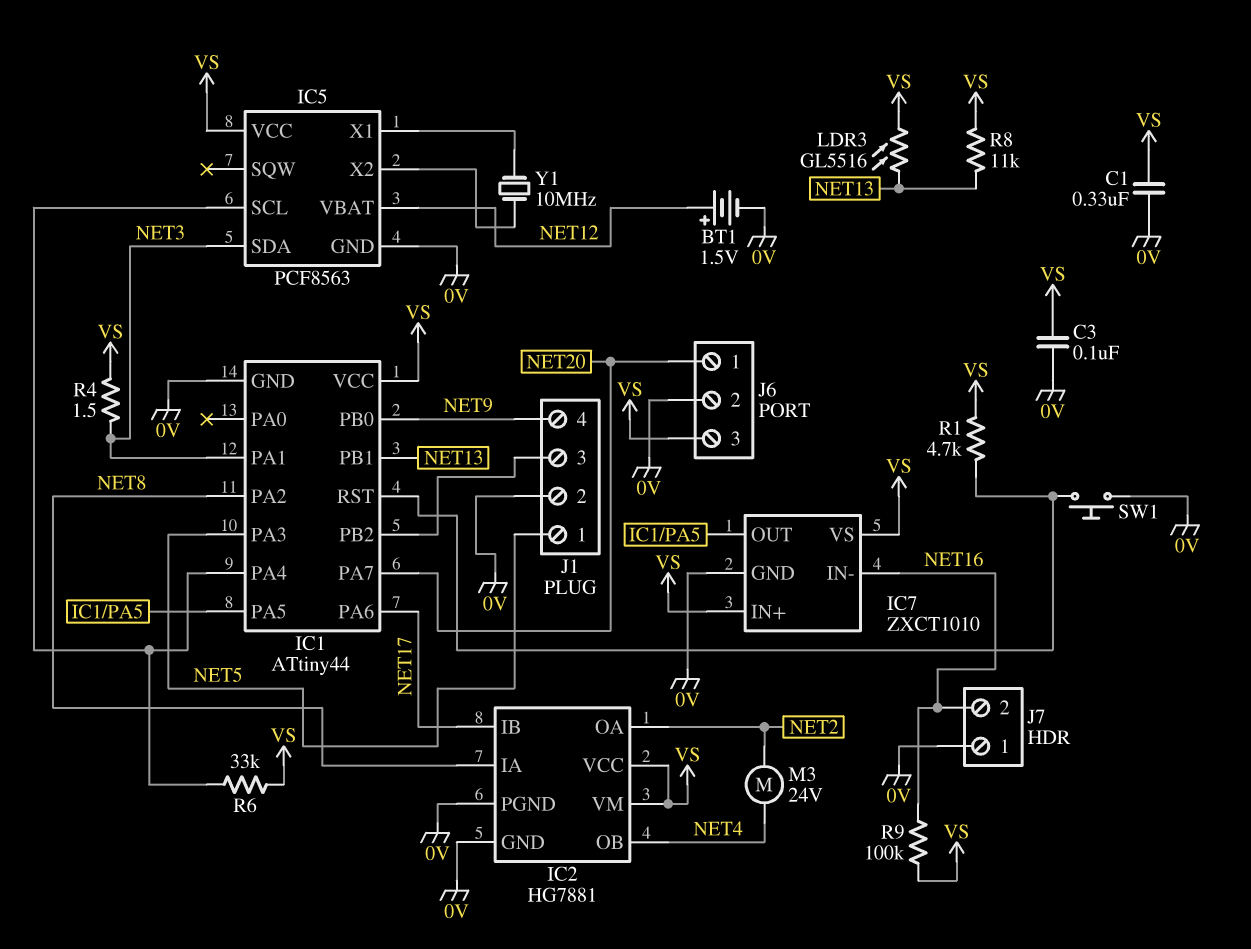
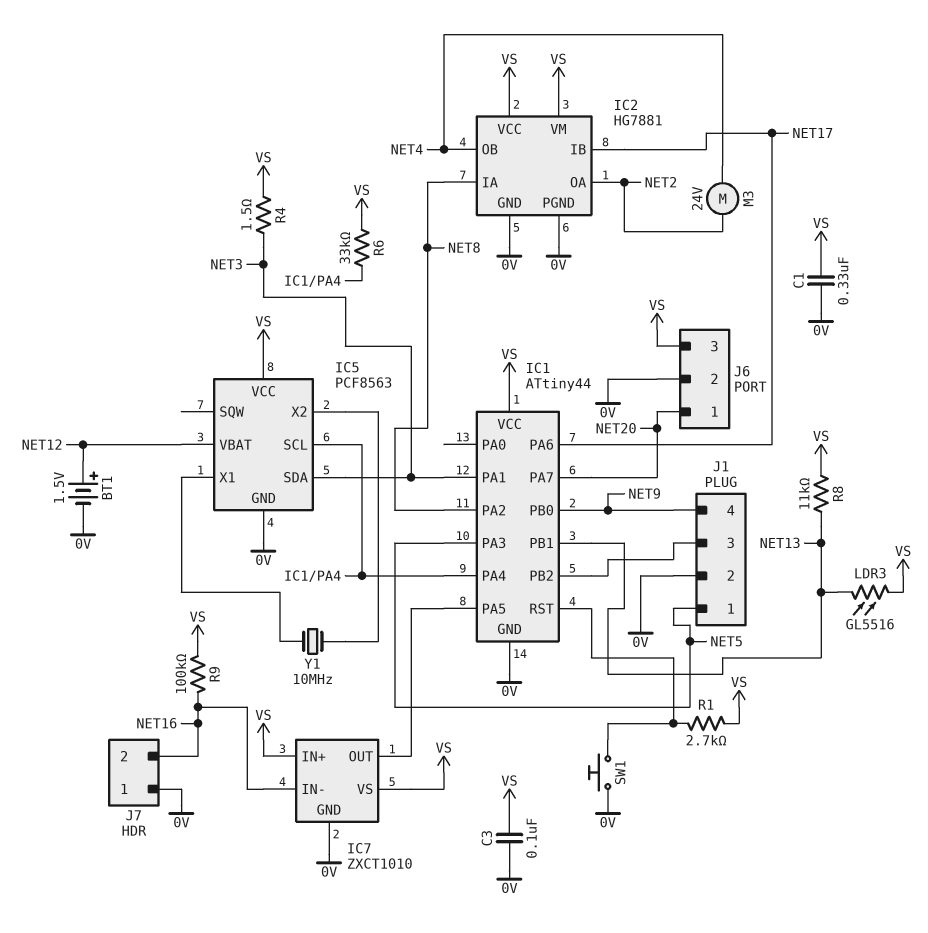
R1: 4.7k (IC1/RST, VS) -> 2.7k (IC1/RST, VS)

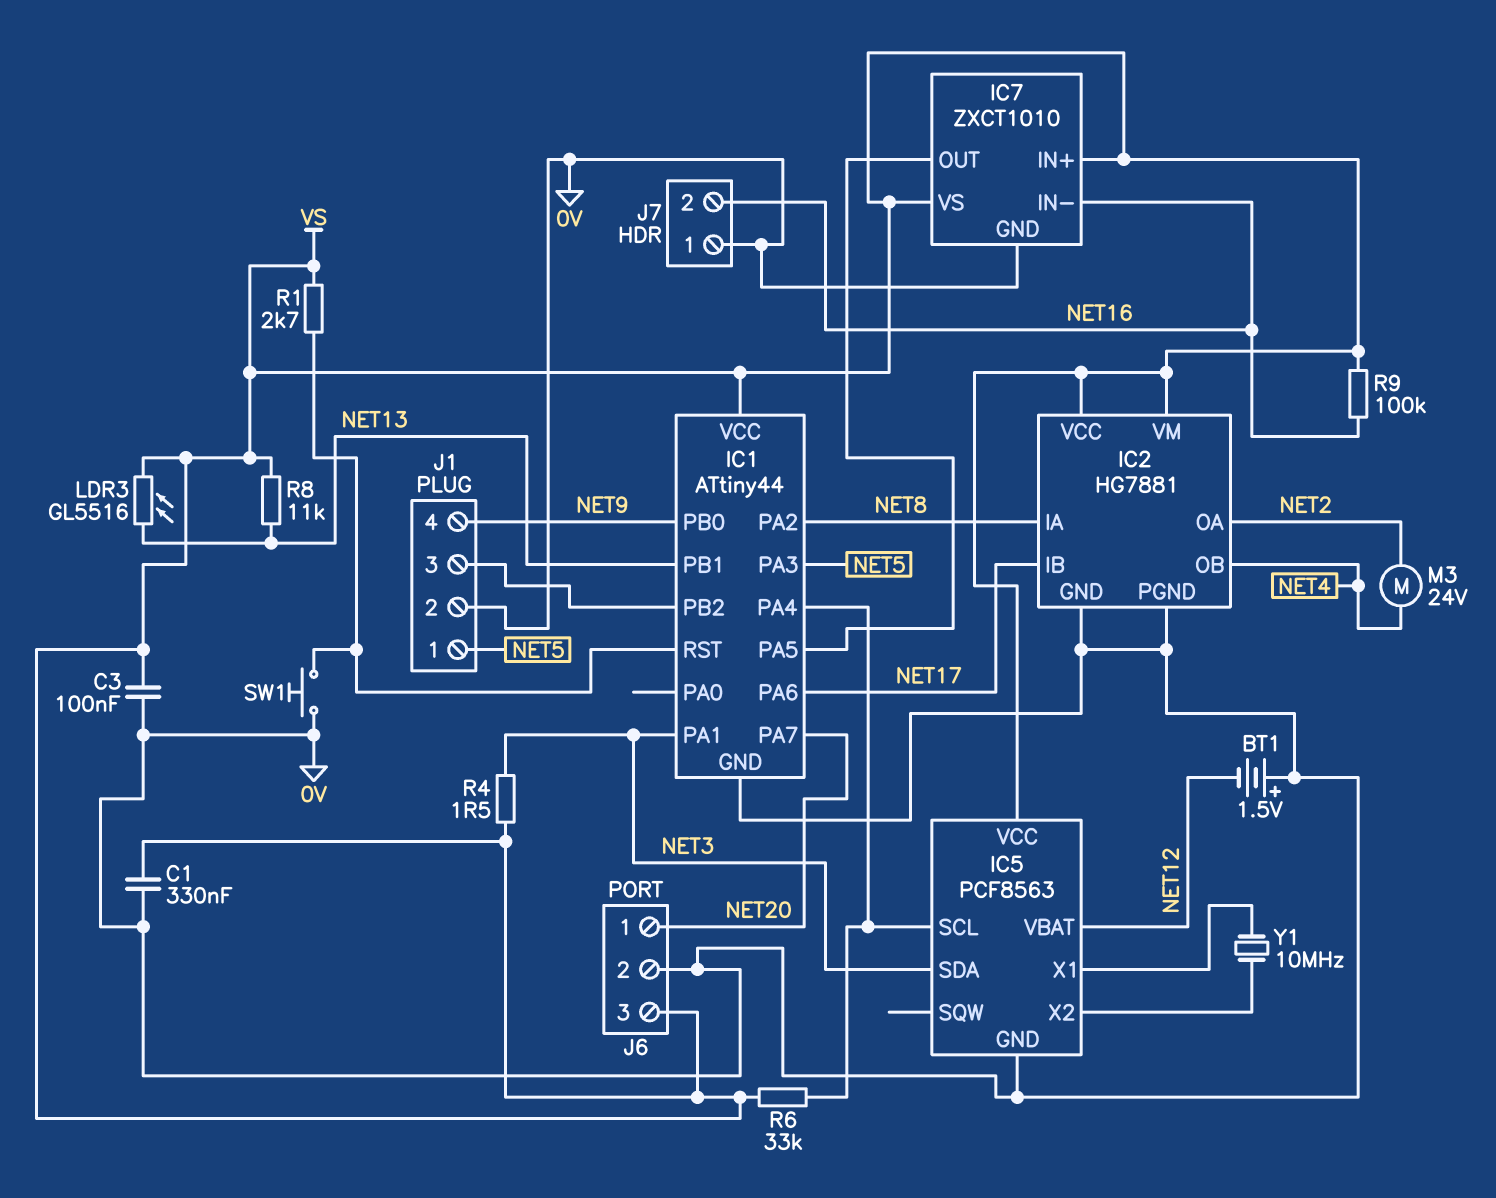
BT1: 1.5V (plus NET12, minus 0V) -> 1.5V (plus 0V, minus NET12)

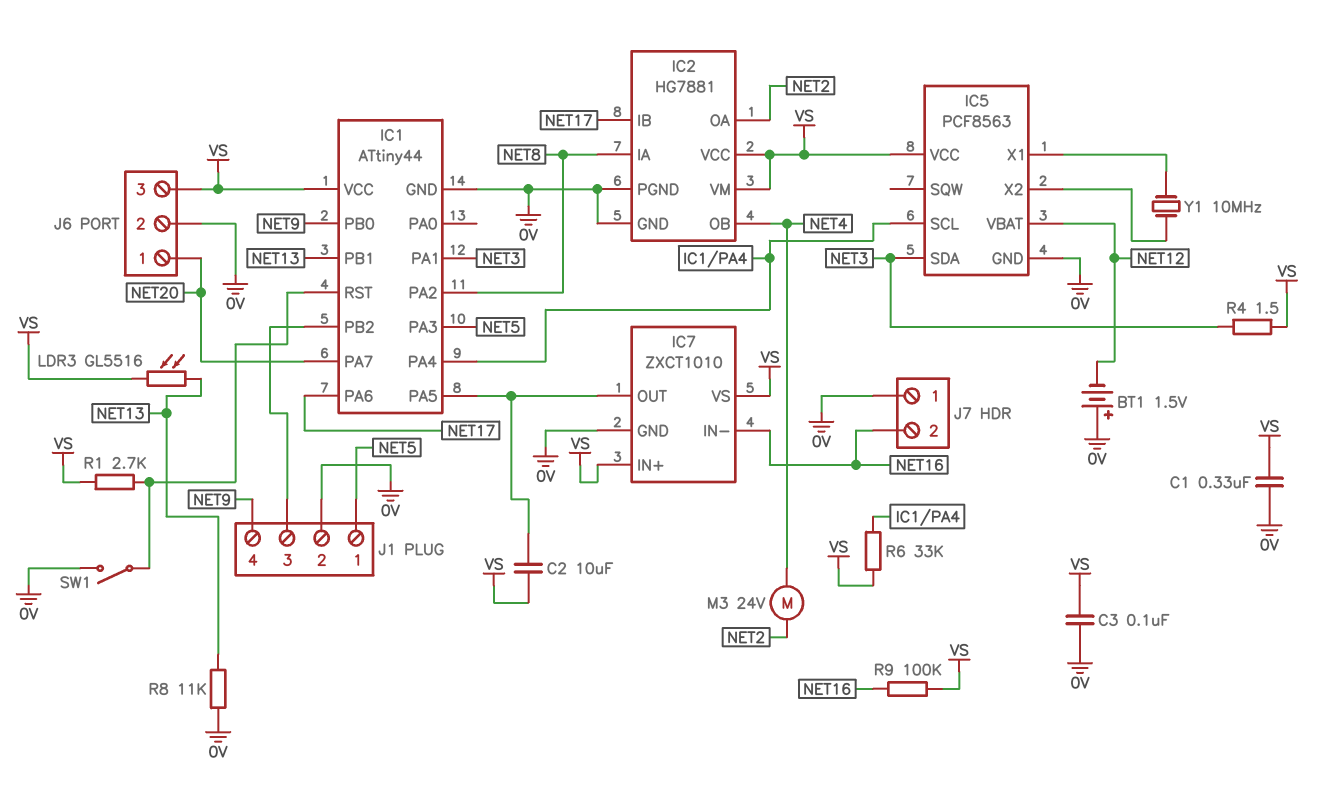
C2: none -> 10uF (IC1/PA5, VS)
R8: 11k (NET13, VS) -> 11k (0V, NET13)
SW1: button (0V, IC1/RST) -> switch (0V, IC1/RST)

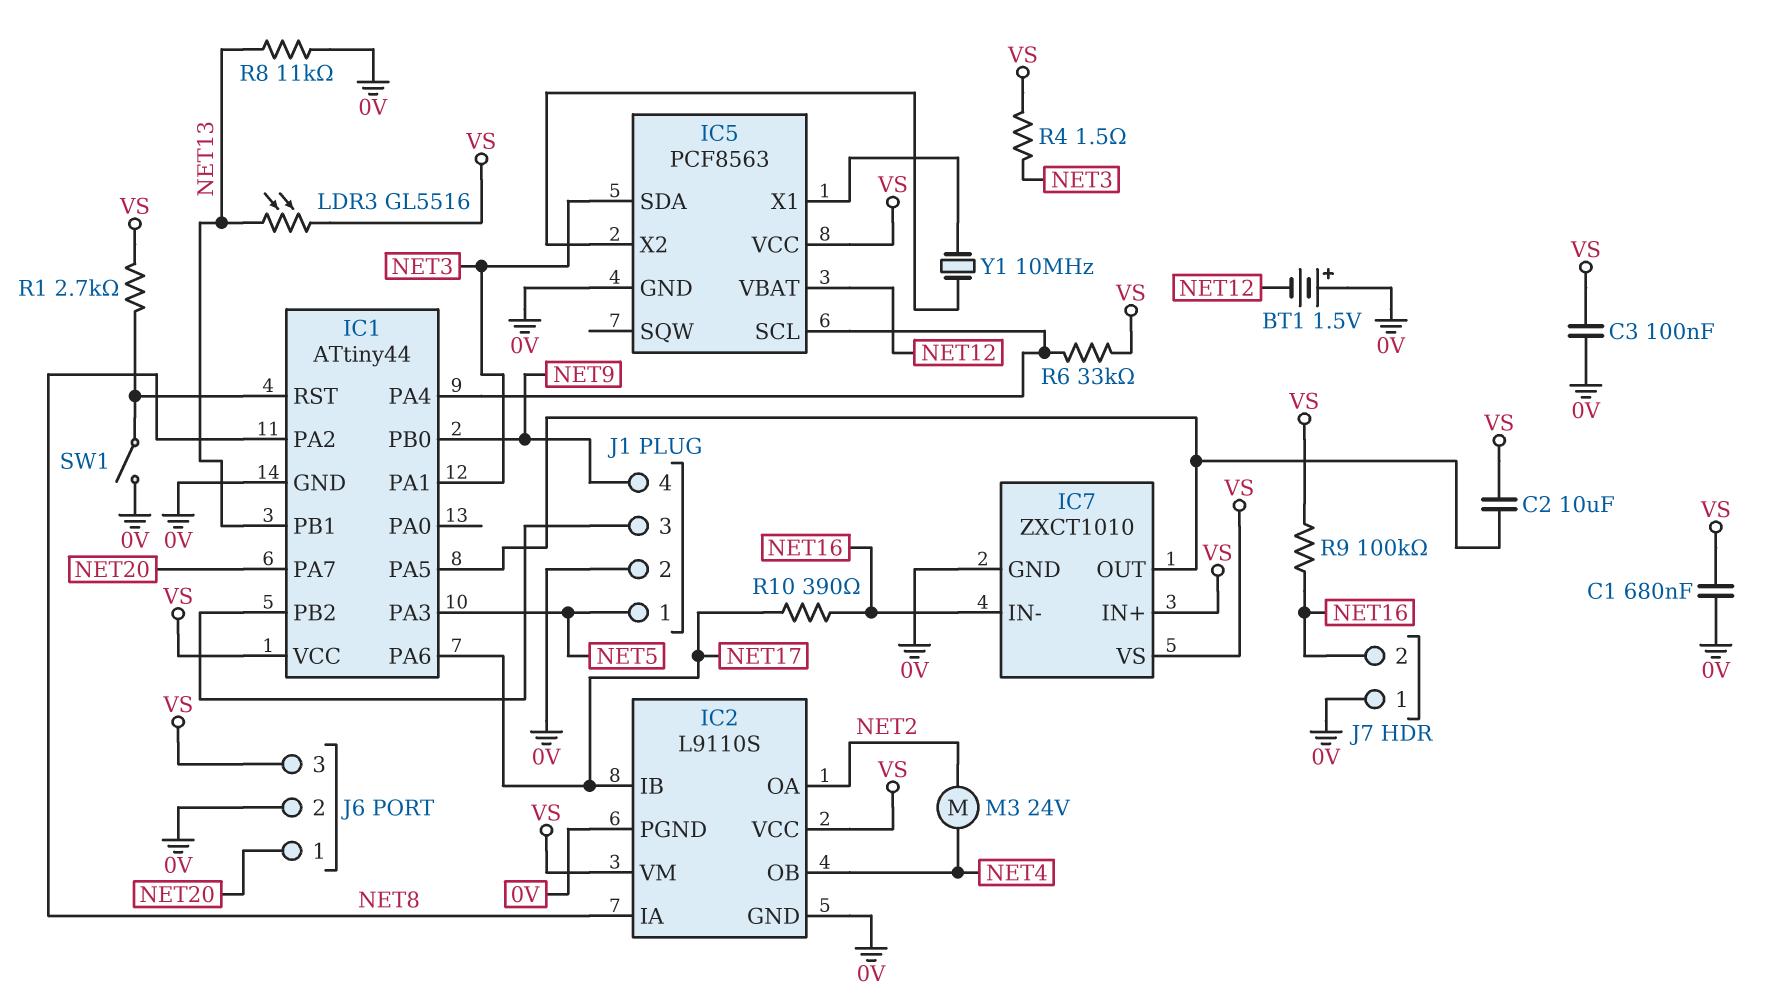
C1: 330nF (0V, VS) -> 680nF (0V, VS)
IC2: HG7881 -> L9110S
R10: none -> 390 (NET16, NET17)

